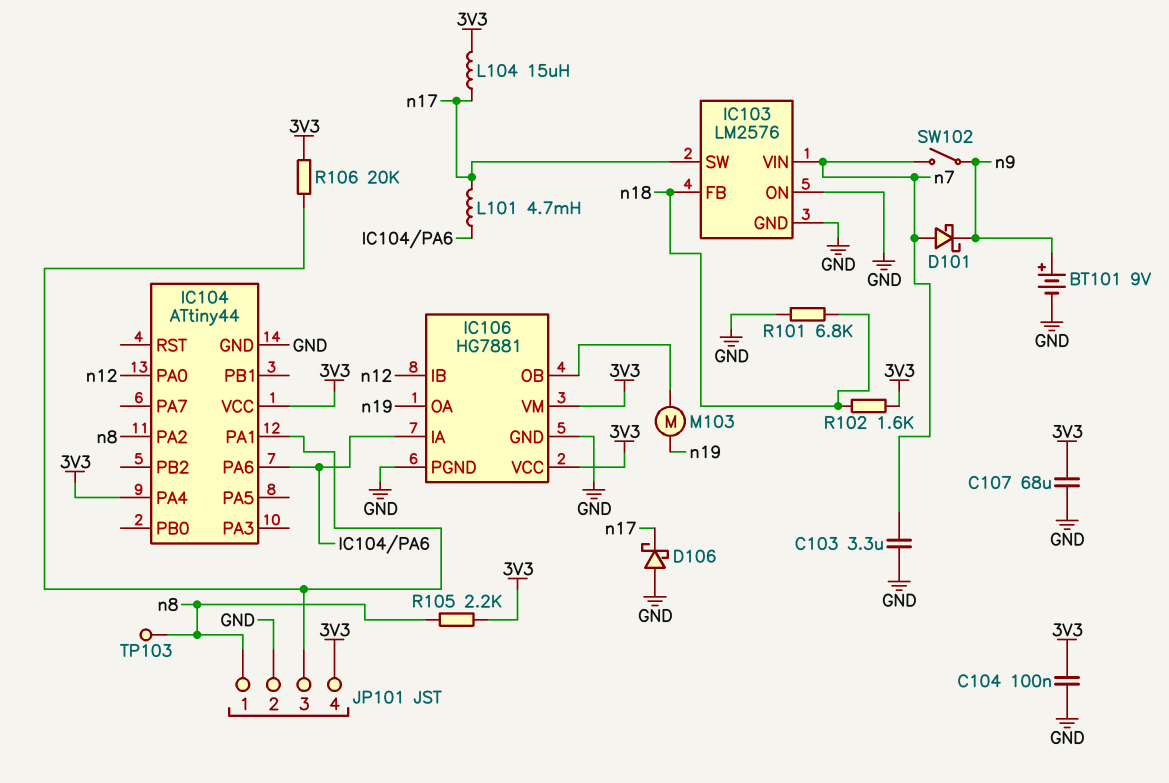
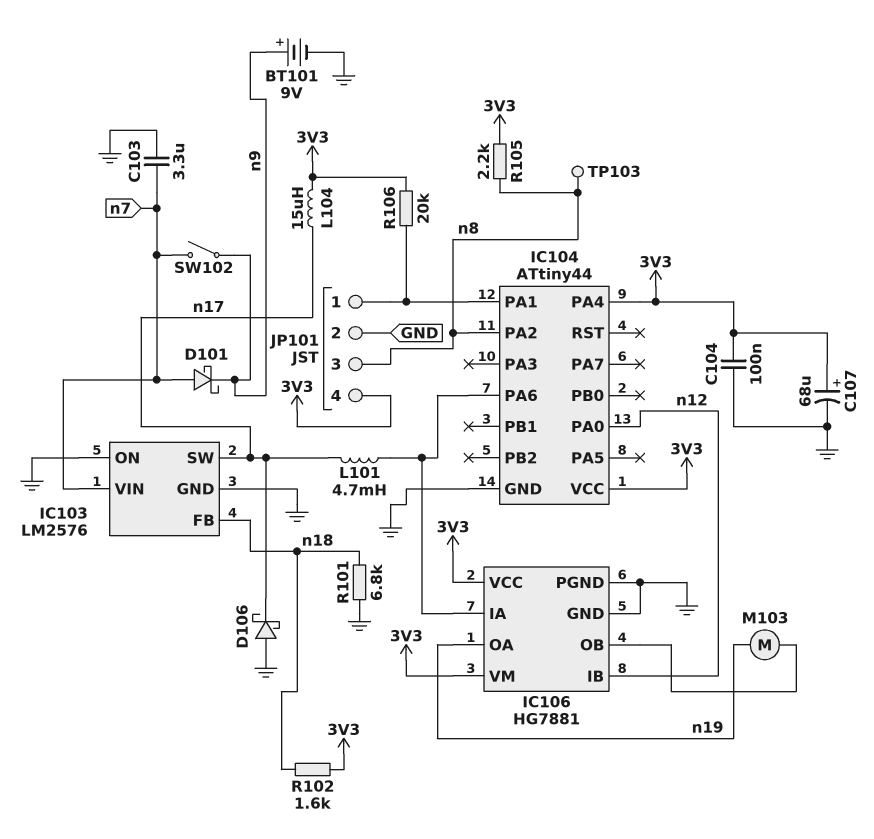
C107: 68uF (3V3, GND) -> 68uF (plus 3V3, minus GND)
JP101 pin 1: n8 -> IC104/PA1
JP101 pin 3: IC104/PA1 -> n8

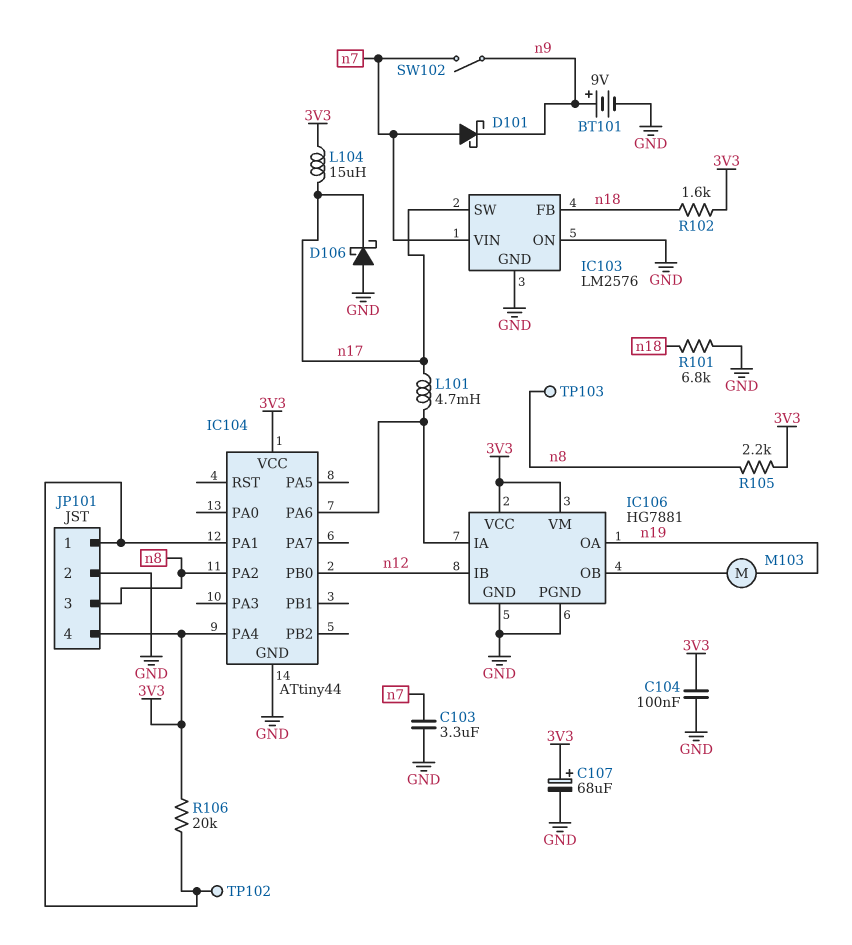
IC104 pin PA0: n12 -> none
IC104 pin PB0: none -> n12
TP102: none -> test point (IC104/PA1)

